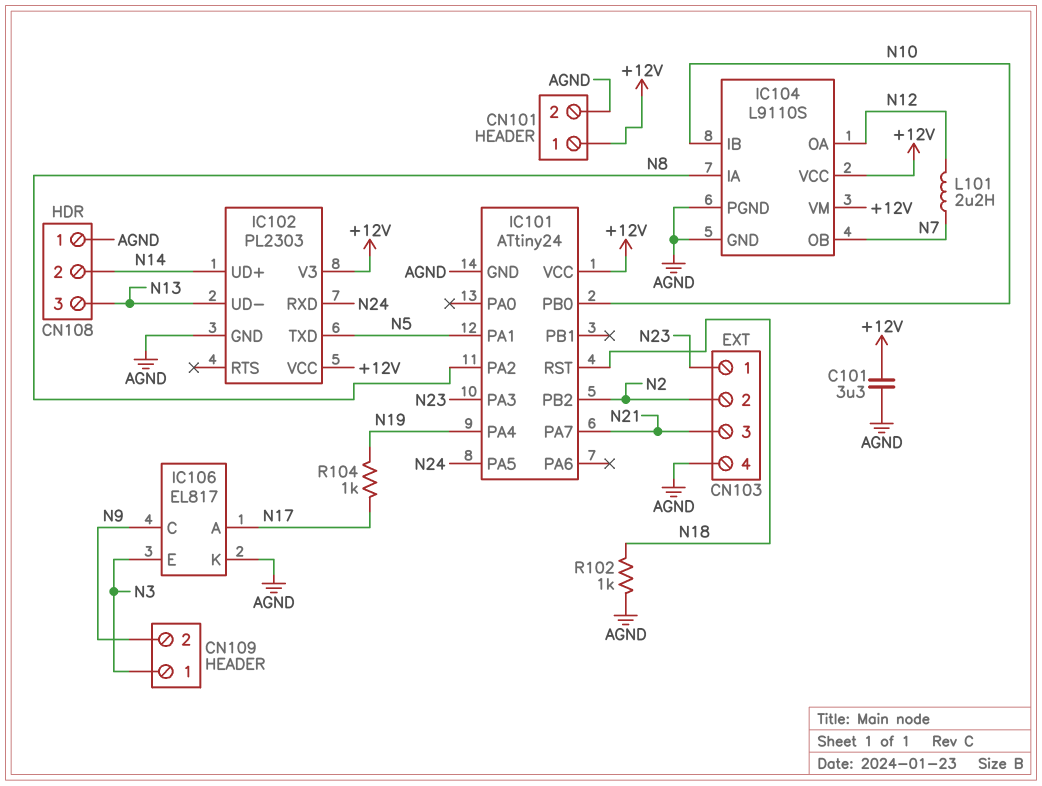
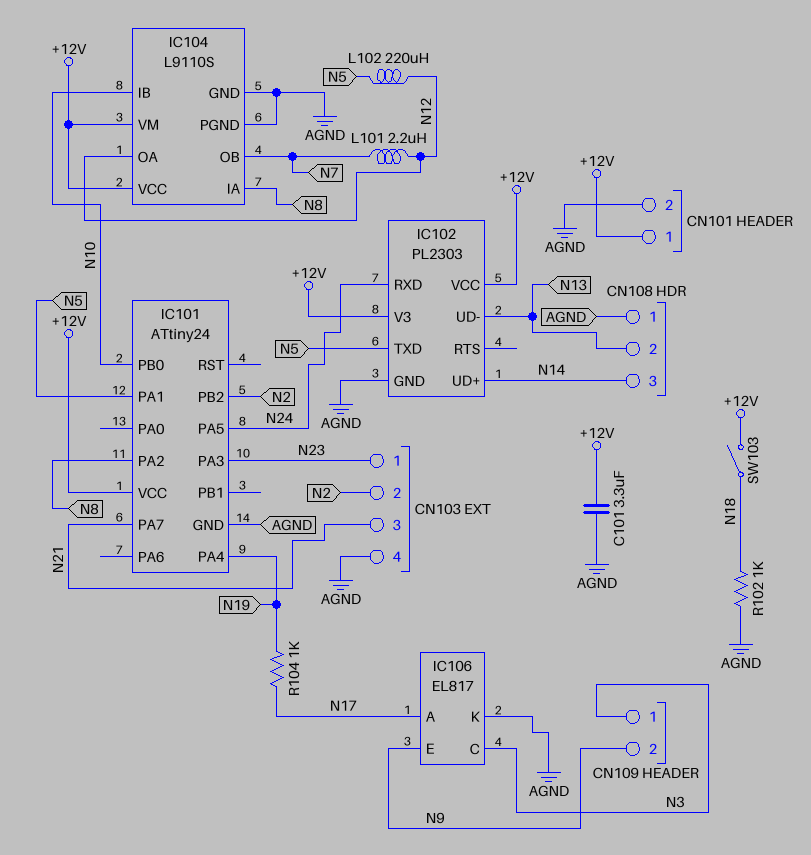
CN108 pin 2: N14 -> N13
CN108 pin 3: N13 -> N14
IC101 pin RST: N18 -> none
IC106 pin C: N9 -> N3
IC106 pin E: N3 -> N9
L102: none -> 220uH (N5, N12)
SW103: none -> switch (+12V, N18)

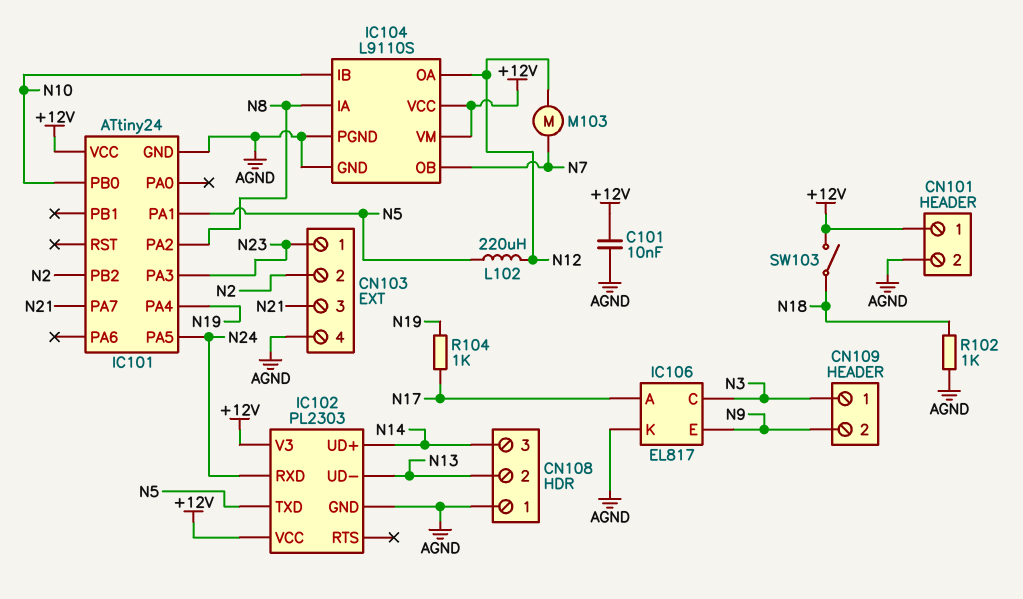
C101: 3.3uF (+12V, AGND) -> 10nF (+12V, AGND)
L101: 2.2uH (N7, N12) -> none
M103: none -> motor (N7, N12)

